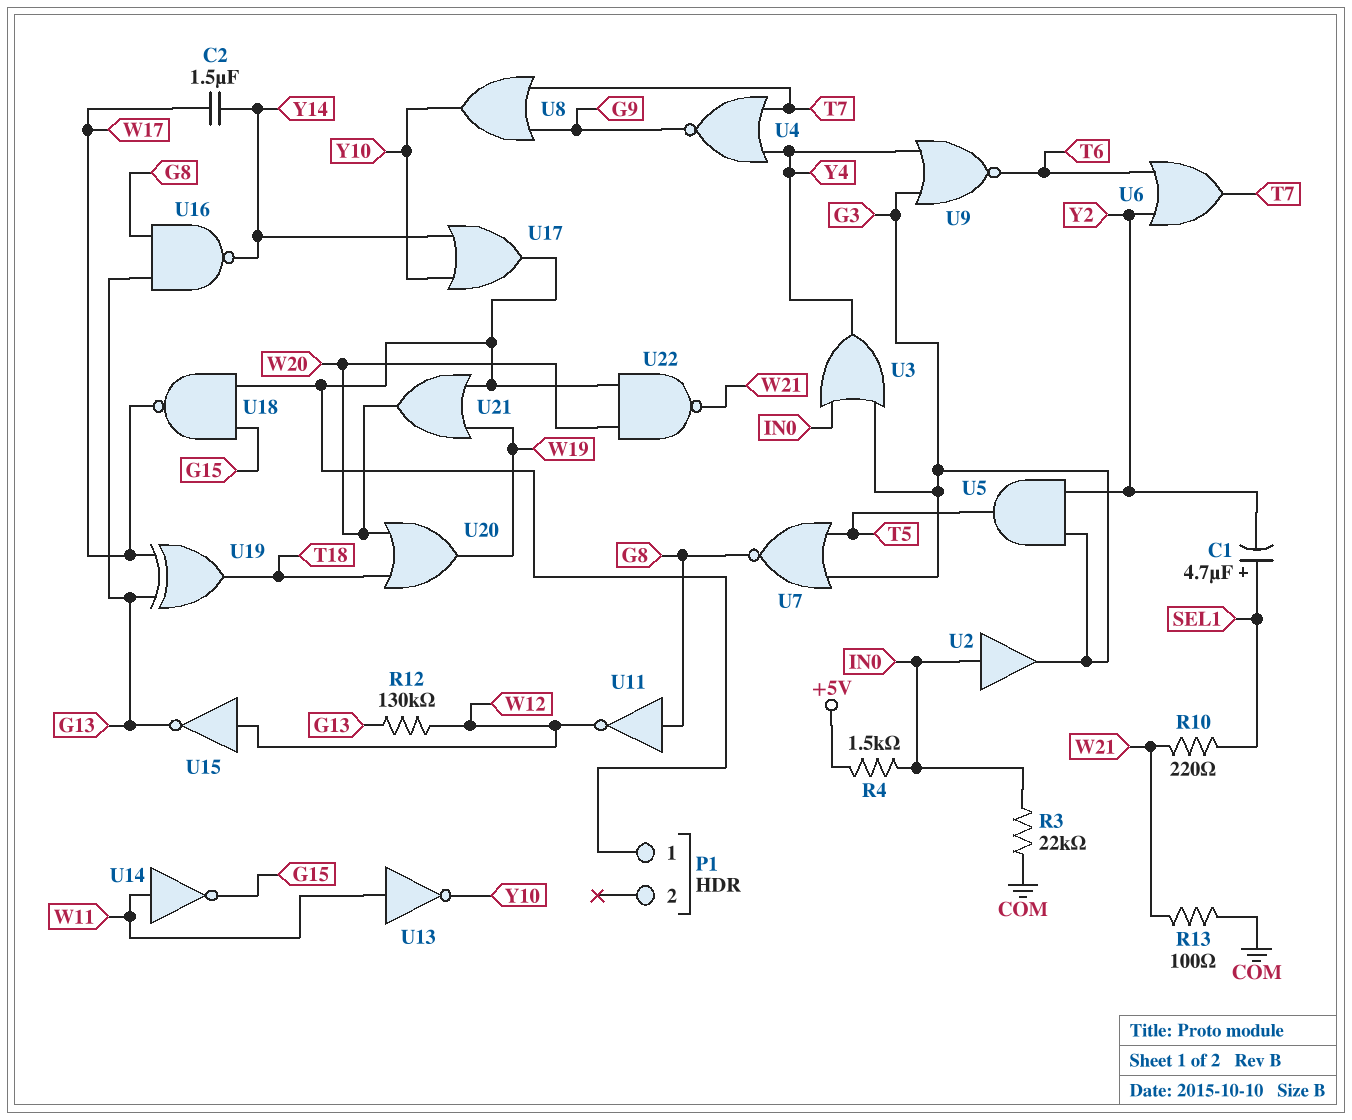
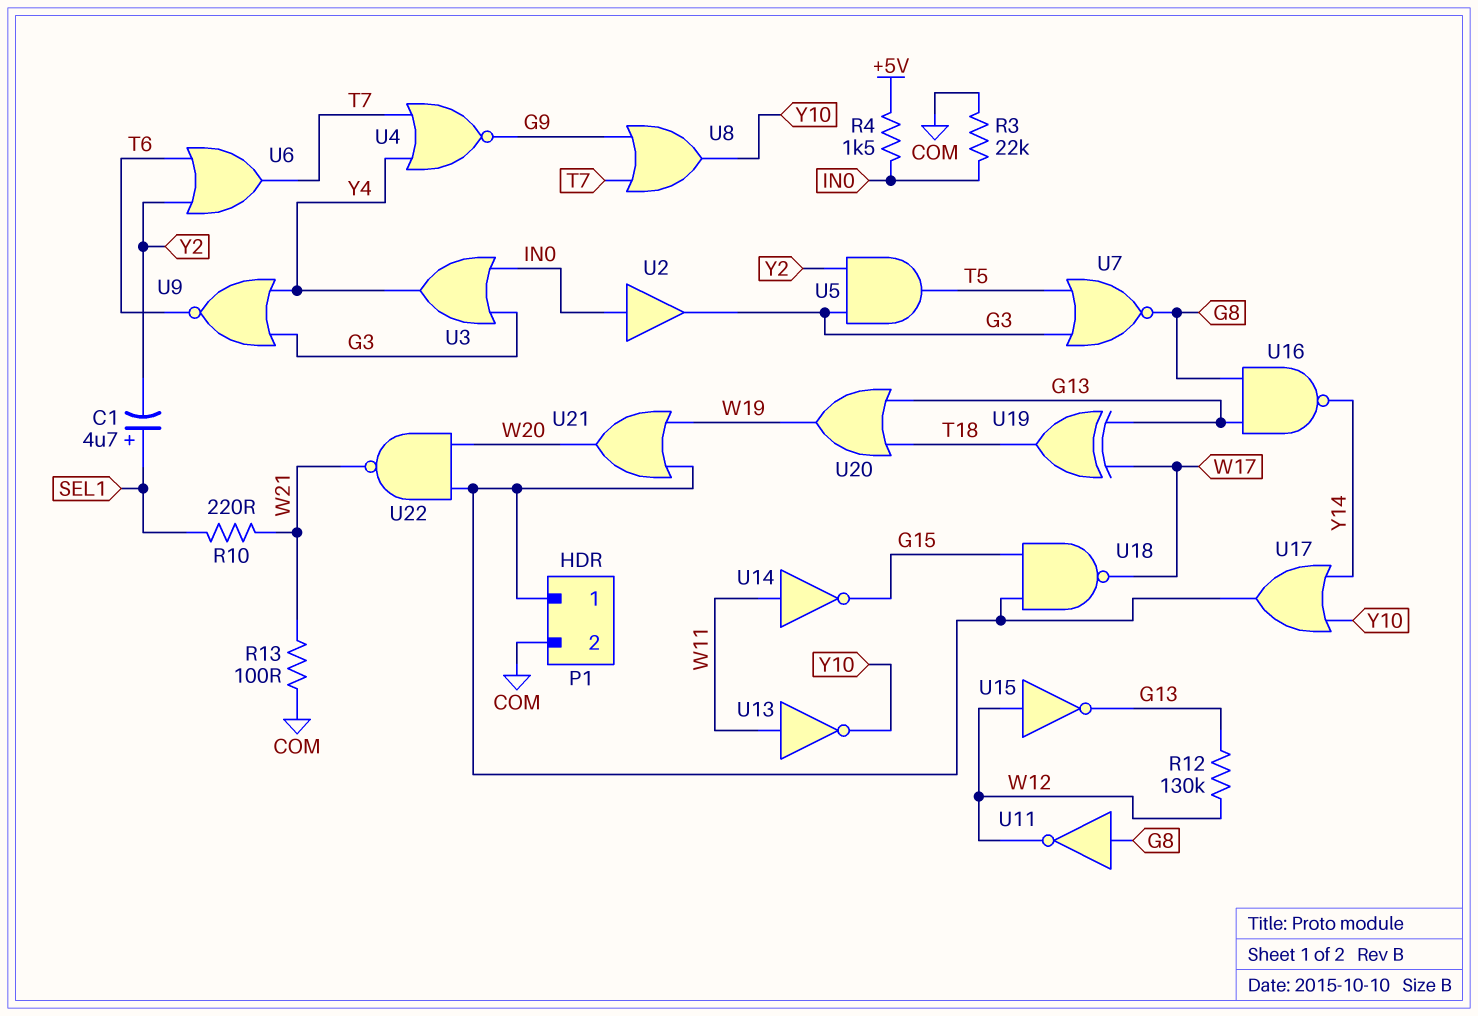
C2: 1.5uF (W17, Y14) -> none
P1 pin 2: none -> COM
U20: OR (in T18, in W20, out W19) -> OR (in G13, in T18, out W19)

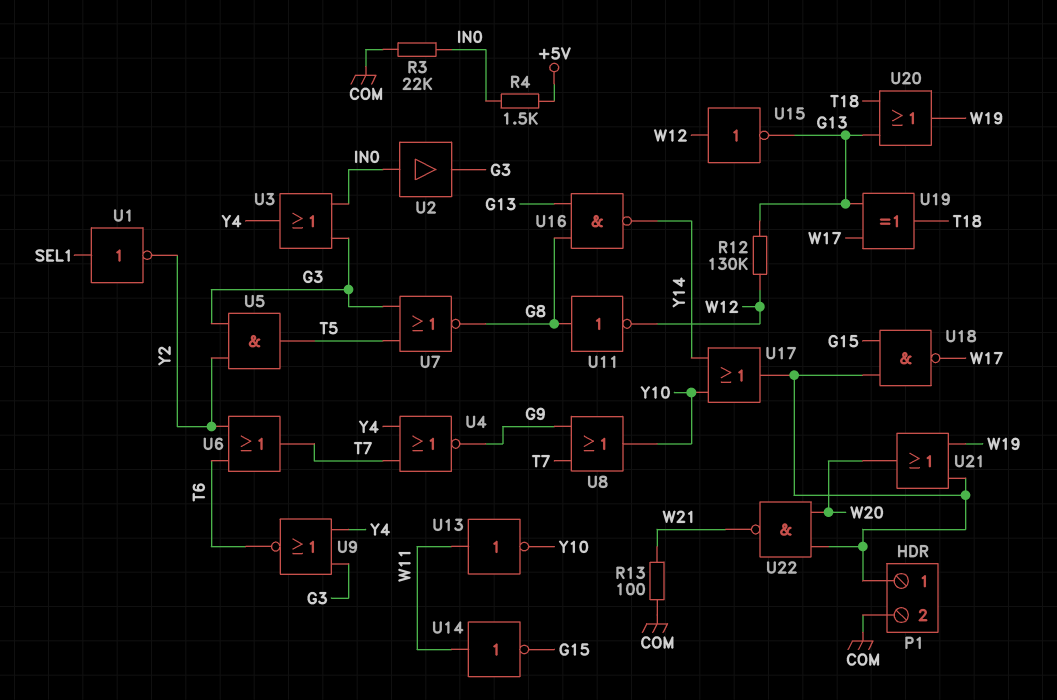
C1: 4.7uF (plus SEL1, minus Y2) -> none
R10: 220 (SEL1, W21) -> none
U1: none -> NOT (in SEL1, out Y2)

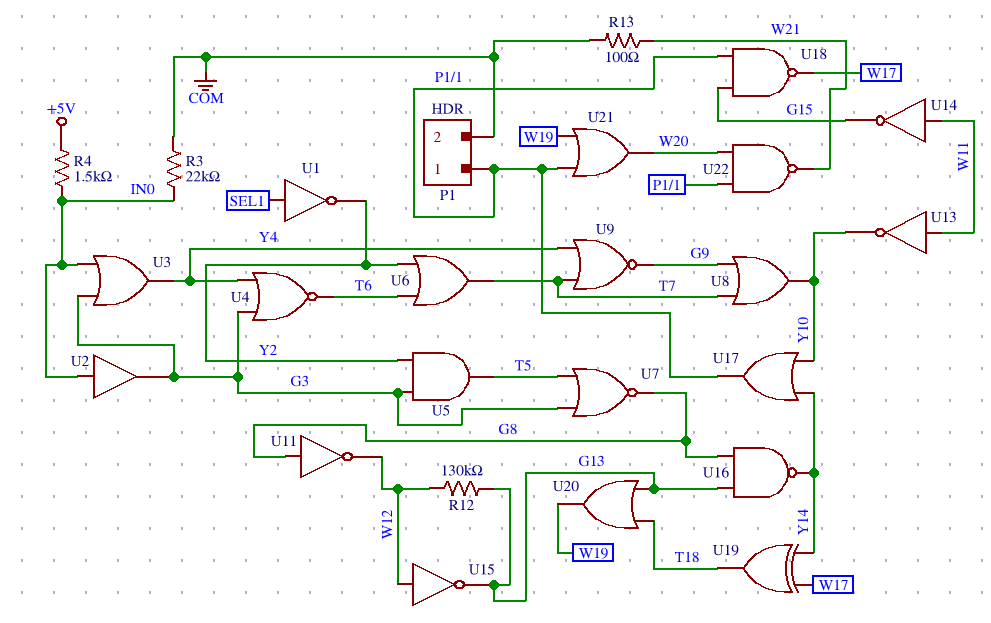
U4: NOR (in T7, in Y4, out G9) -> NOR (in G3, in Y4, out T6)
U9: NOR (in G3, in Y4, out T6) -> NOR (in T7, in Y4, out G9)
U19: XOR (in G13, in W17, out T18) -> XOR (in W17, in Y14, out T18)

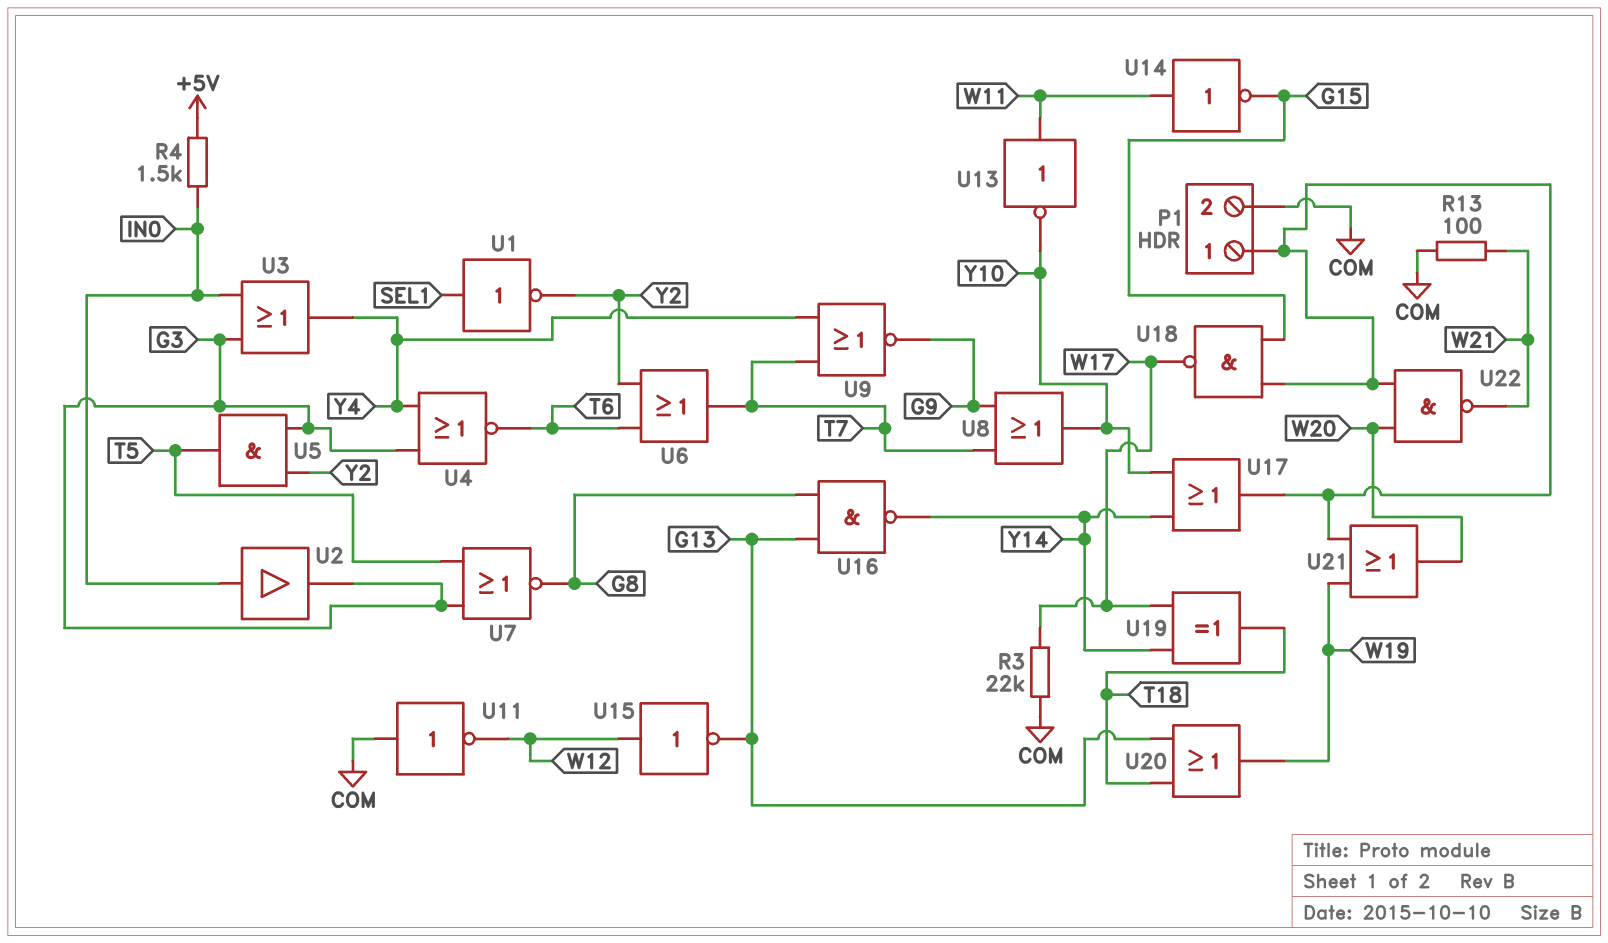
R3: 22k (COM, IN0) -> 22k (COM, W17)
R12: 130k (G13, W12) -> none
U11: NOT (in G8, out W12) -> NOT (in COM, out W12)

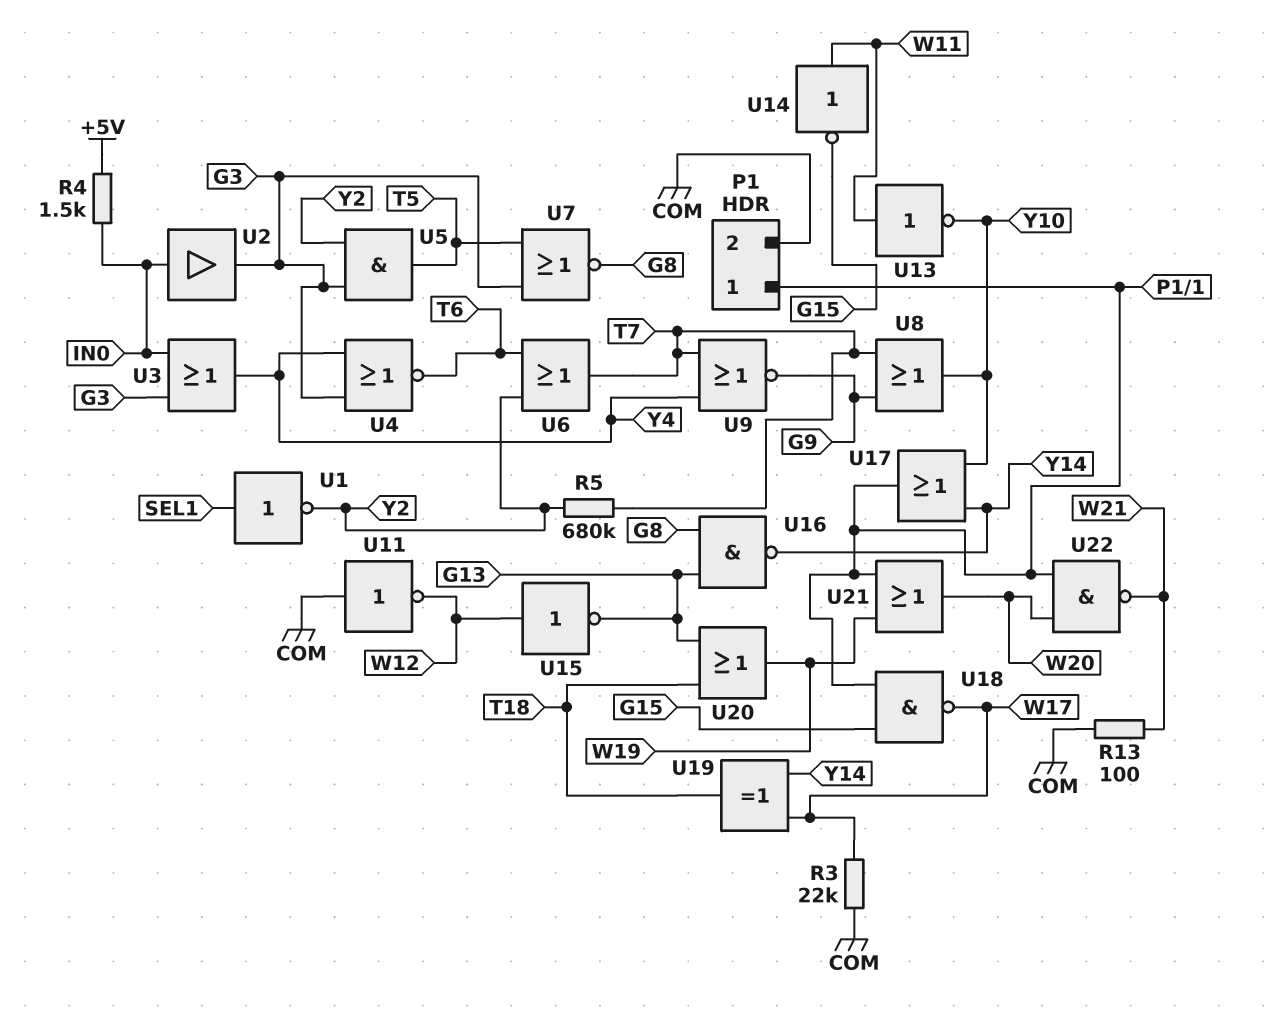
R5: none -> 680k (T7, Y2)

